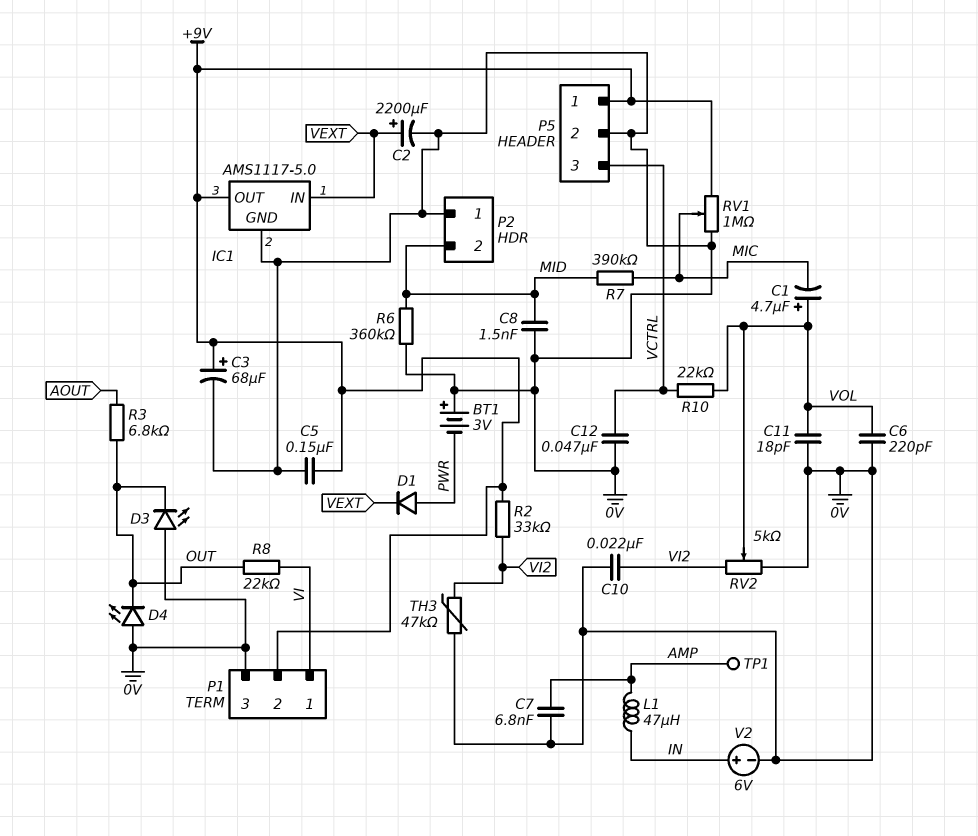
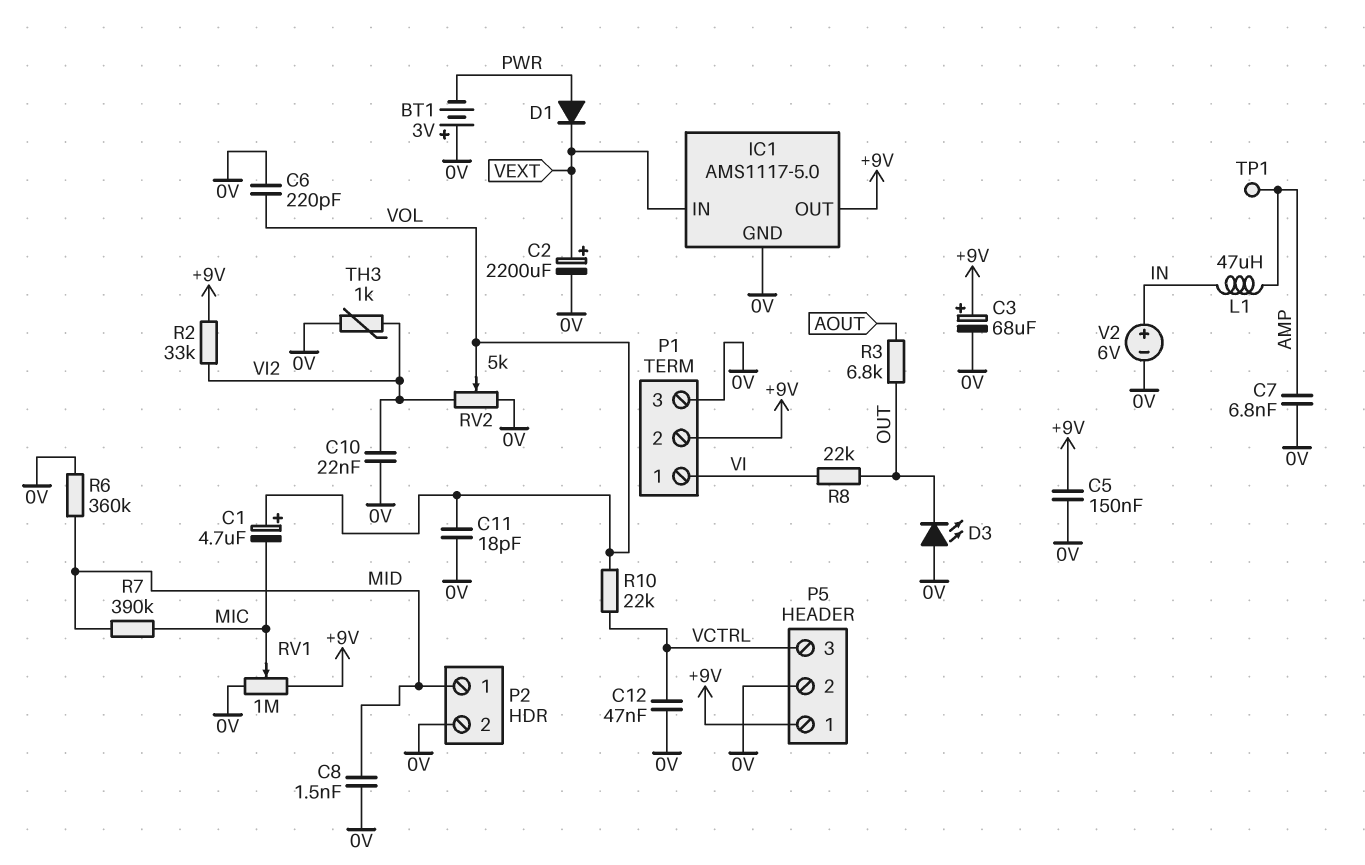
D4: LED (A 0V, K OUT) -> none
P2 pin 1: 0V -> MID
P2 pin 2: MID -> 0V
TH3: 47k (0V, VI2) -> 1k (0V, VI2)

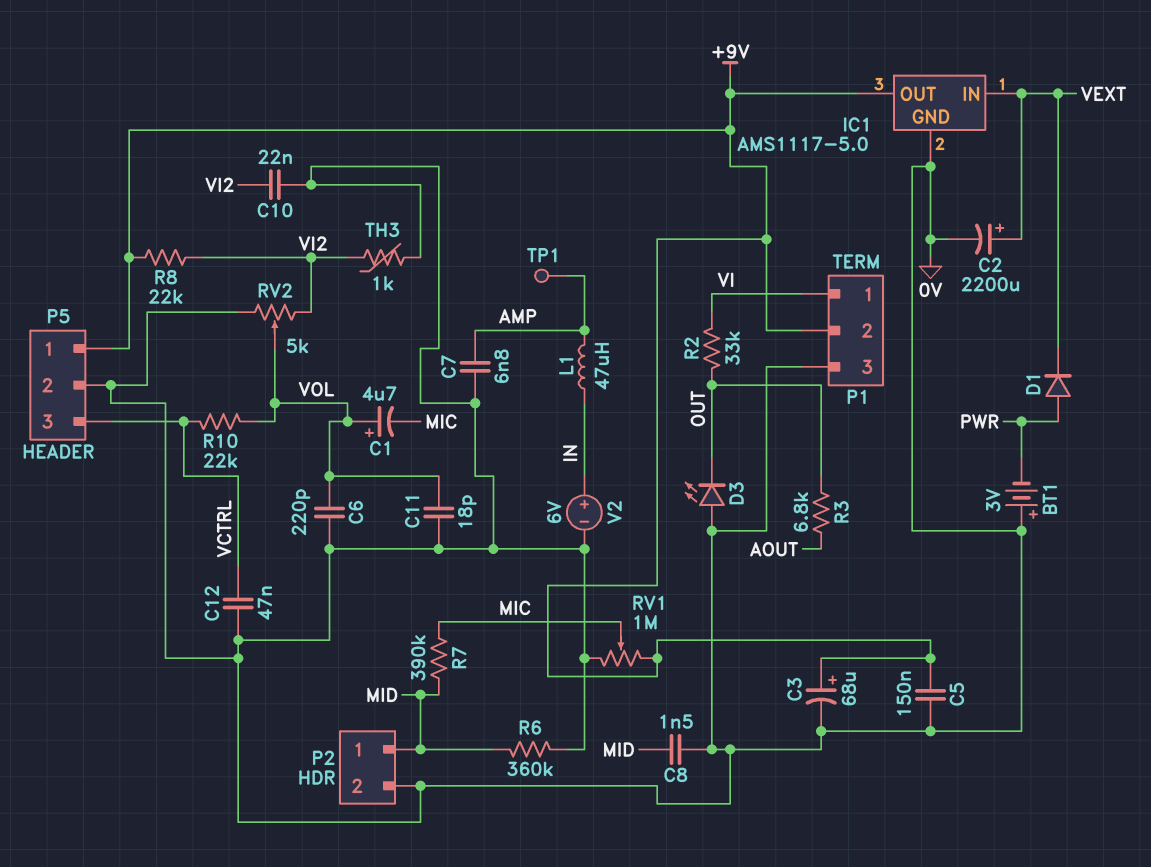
R2: 33k (+9V, VI2) -> 33k (OUT, VI)
R8: 22k (OUT, VI) -> 22k (+9V, VI2)

